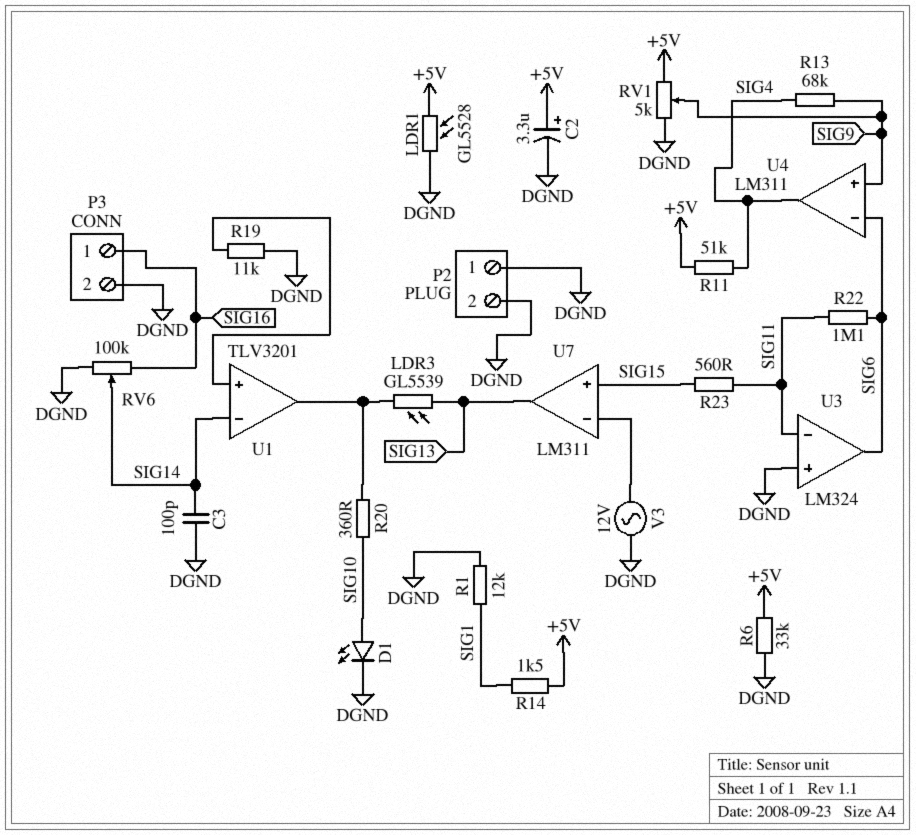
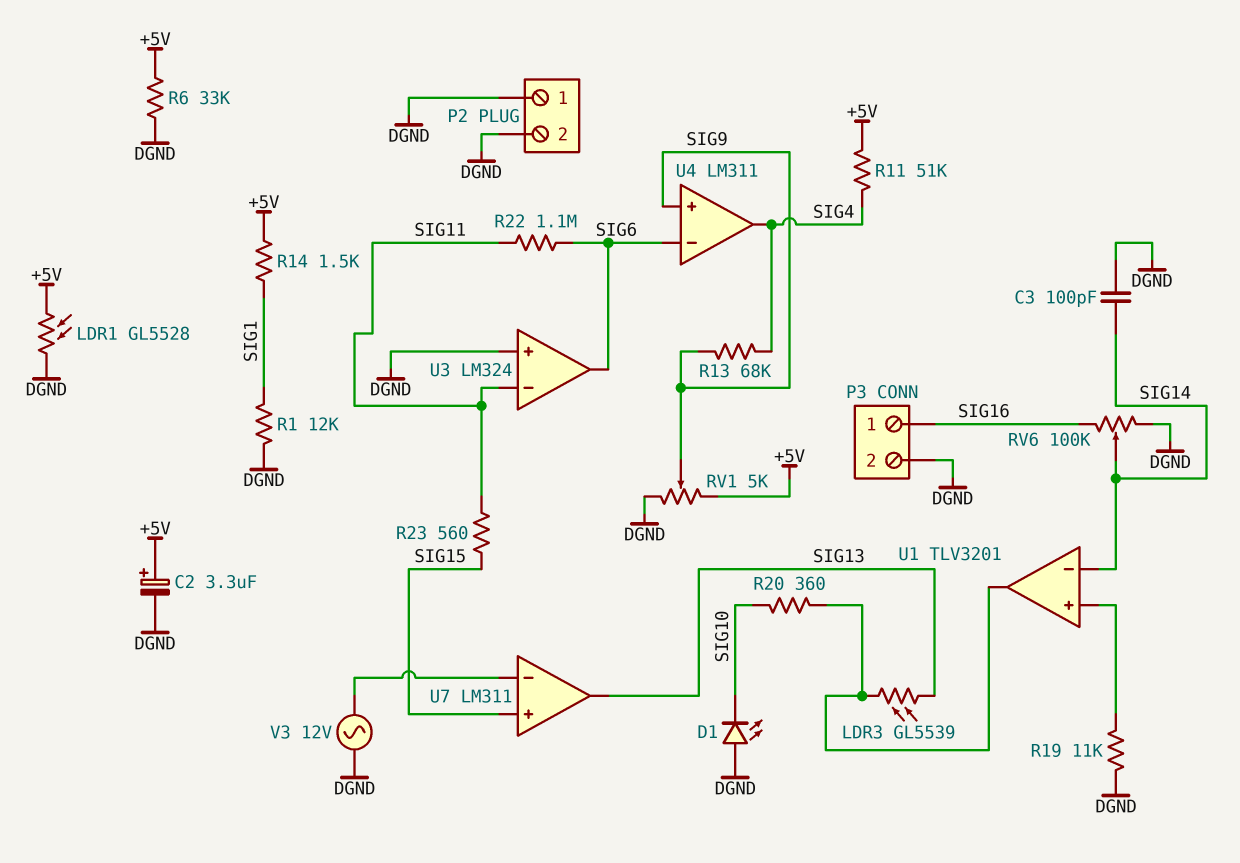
D1: LED (A SIG10, K DGND) -> LED (A DGND, K SIG10)

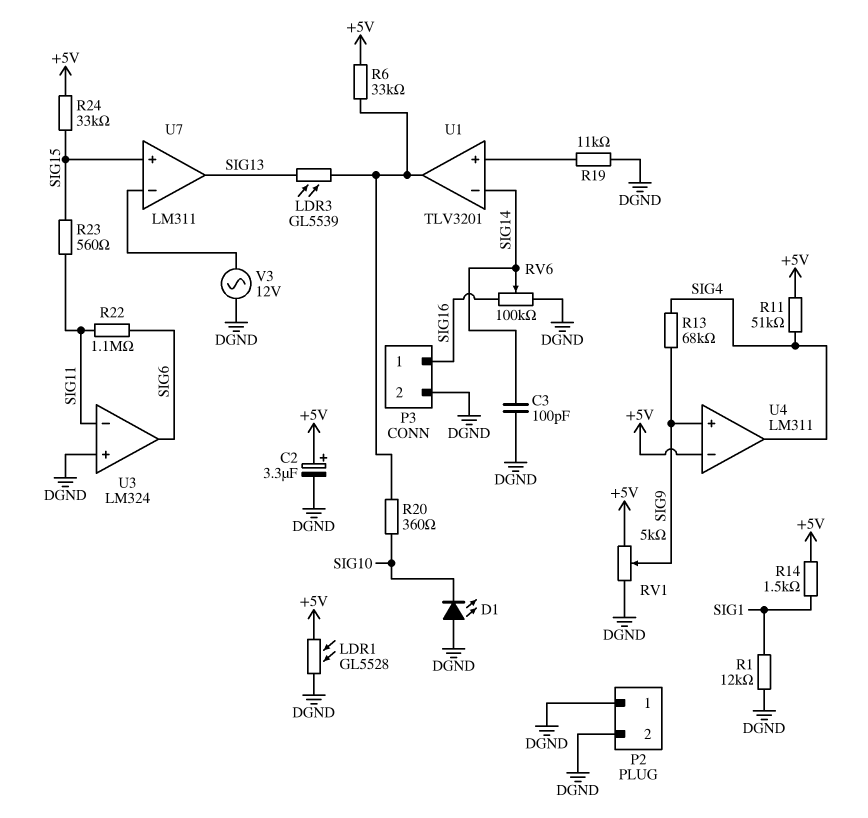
R6: 33k (+5V, DGND) -> 33k (+5V, U1/out)
R24: none -> 33k (+5V, SIG15)
U4 pin in-: SIG6 -> +5V

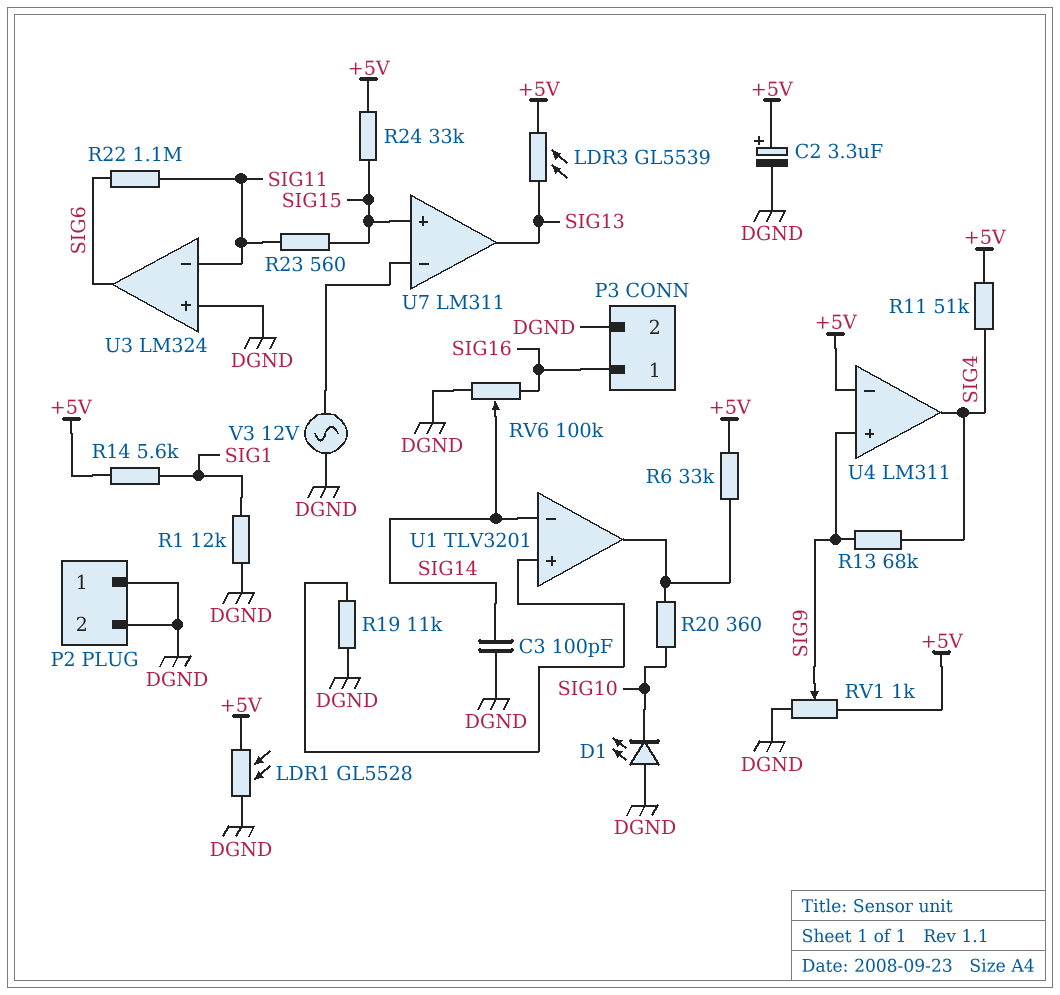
LDR3: GL5539 (SIG13, U1/out) -> GL5539 (+5V, SIG13)
R14: 1.5k (+5V, SIG1) -> 5.6k (+5V, SIG1)
RV1: 5k (+5V, DGND, wiper SIG9) -> 1k (+5V, DGND, wiper SIG9)

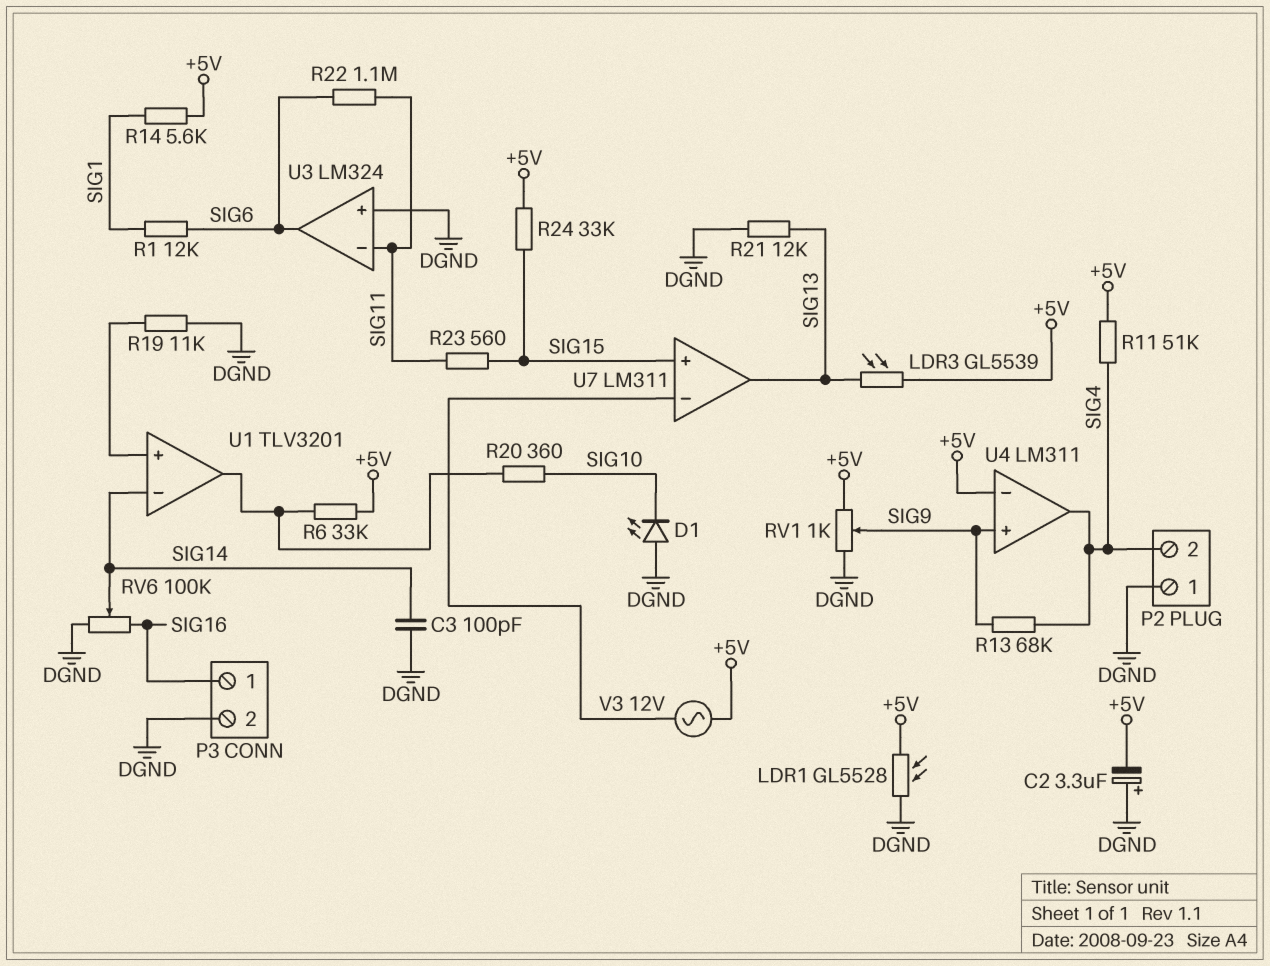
C2: 3.3uF (plus +5V, minus DGND) -> 3.3uF (plus DGND, minus +5V)
P2 pin 2: DGND -> SIG4
R1: 12k (DGND, SIG1) -> 12k (SIG1, SIG6)
R21: none -> 12k (DGND, SIG13)
V3: AC 12V (DGND, U7/in-) -> AC 12V (+5V, U7/in-)

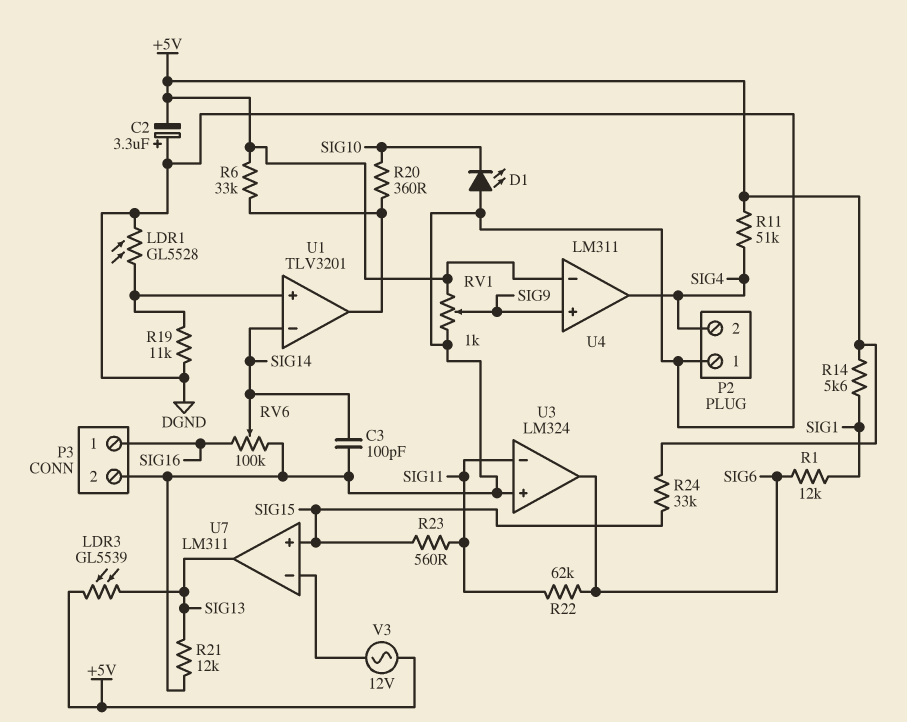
LDR1: GL5528 (+5V, DGND) -> GL5528 (DGND, U1/in+)
R13: 68k (SIG4, SIG9) -> none
R22: 1.1M (SIG6, SIG11) -> 62k (SIG6, SIG11)

